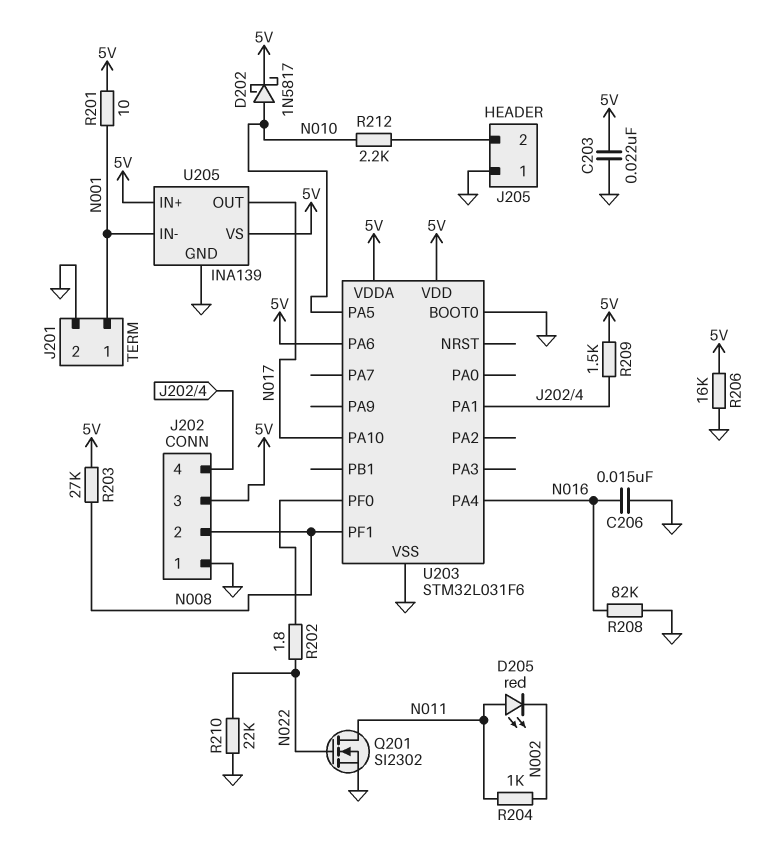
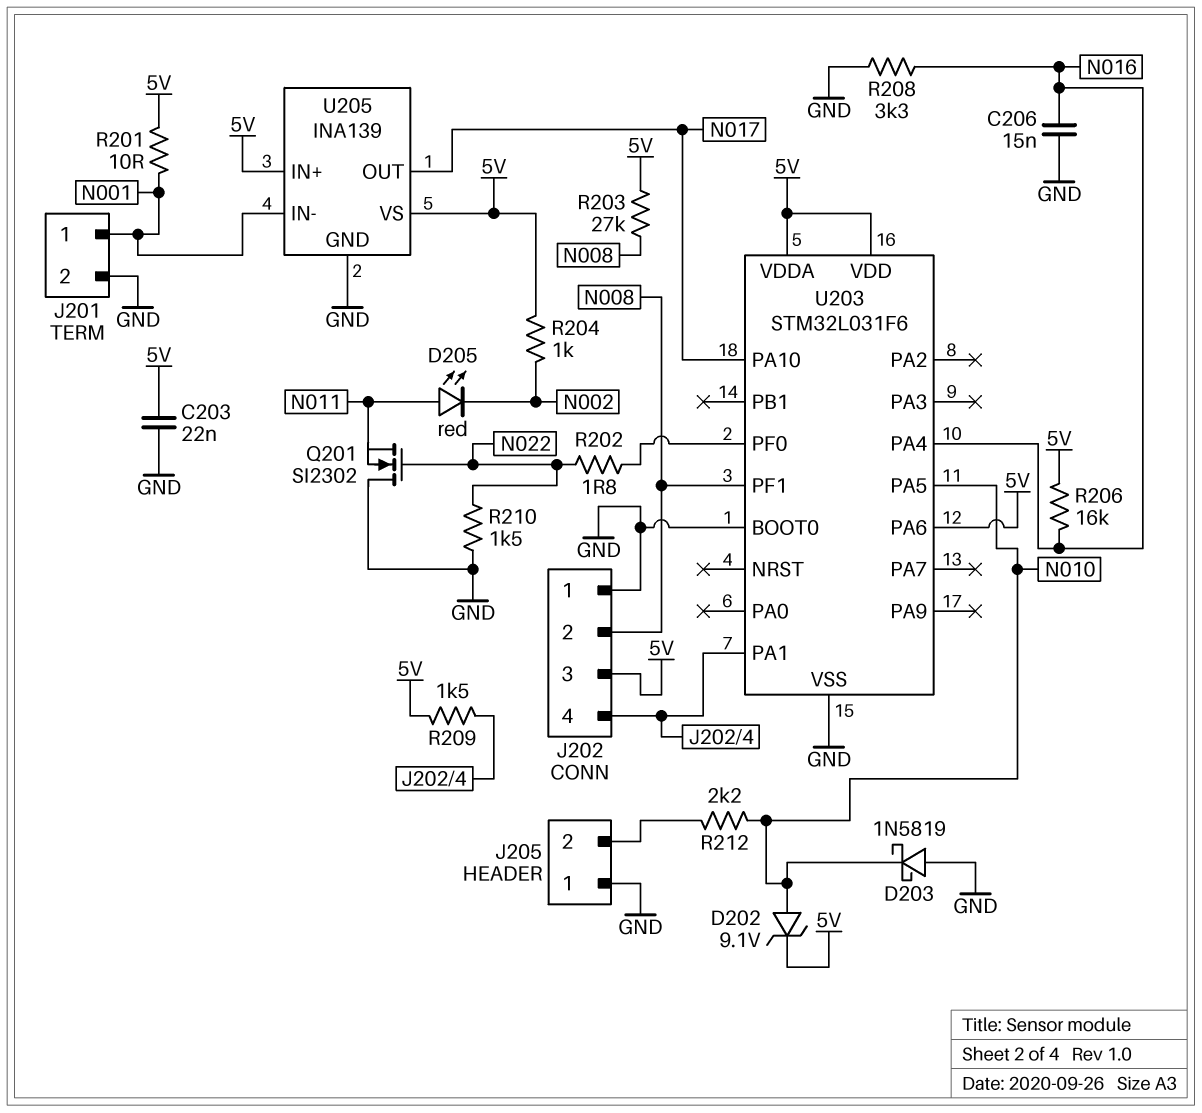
D202: schottky 1N5817 (A N010, K 5V) -> zener 9.1V (A N010, K 5V)
D203: none -> schottky 1N5819 (A GND, K N010)
Q201: NMOS SI2302 (G N022, D N011, S GND) -> NMOS SI2302 (G N022, D GND, S N011)
R204: 1k (N002, N011) -> 1k (5V, N002)
R206: 16k (5V, GND) -> 16k (5V, N016)
R208: 82k (GND, N016) -> 3.3k (GND, N016)
R210: 22k (GND, N022) -> 1.5k (GND, N022)

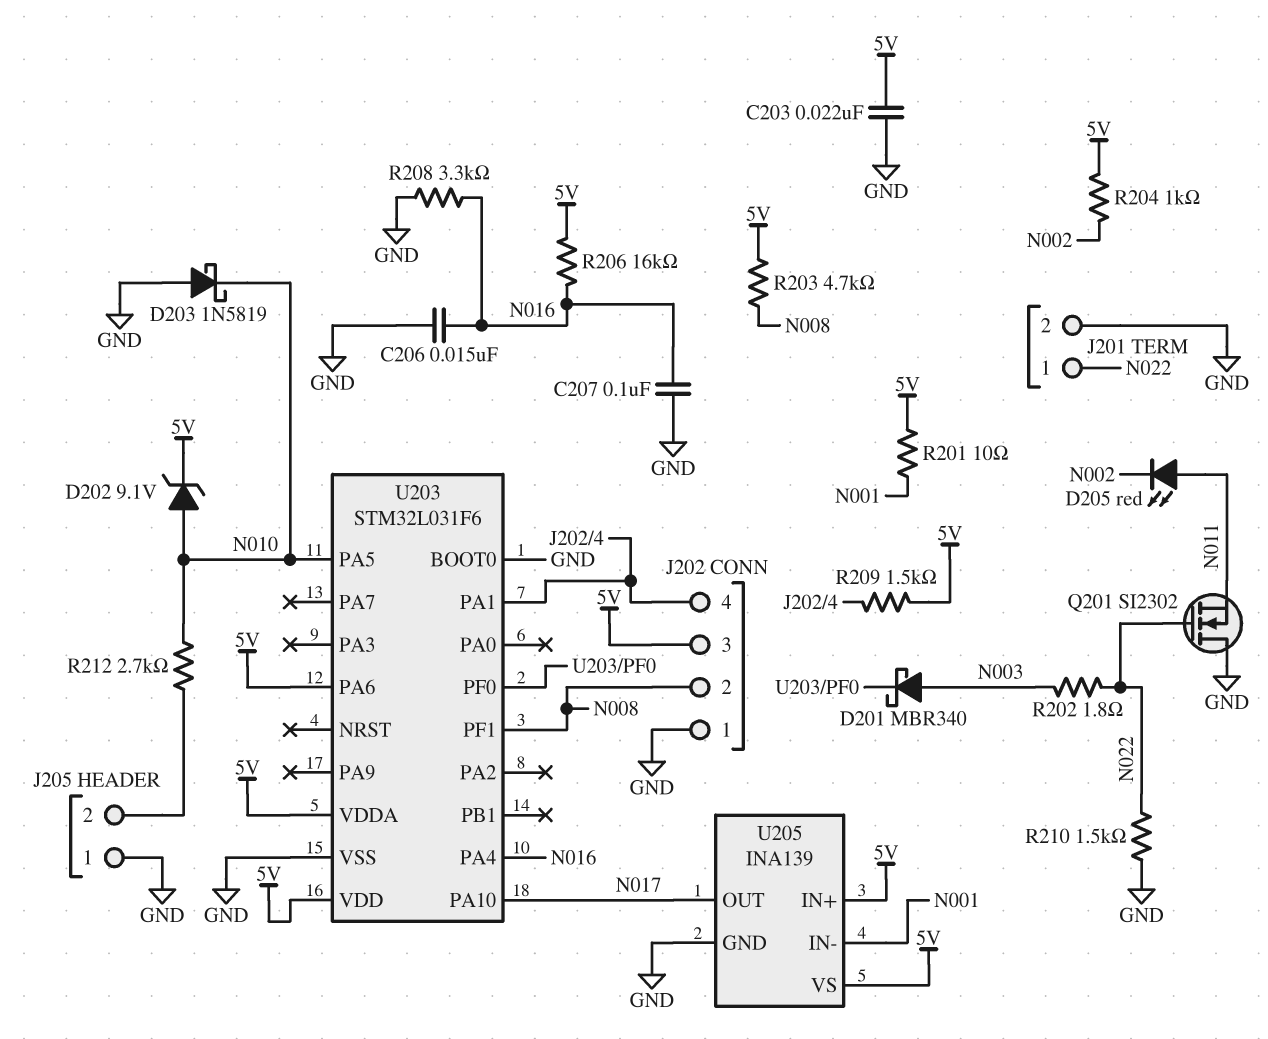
C207: none -> 100nF (GND, N016)
D201: none -> schottky MBR340 (A N003, K U203/PF0)
J201 pin 1: N001 -> N022
R202: 1.8 (N022, U203/PF0) -> 1.8 (N003, N022)
R203: 27k (5V, N008) -> 4.7k (5V, N008)
R212: 2.2k (J205/2, N010) -> 2.7k (J205/2, N010)

